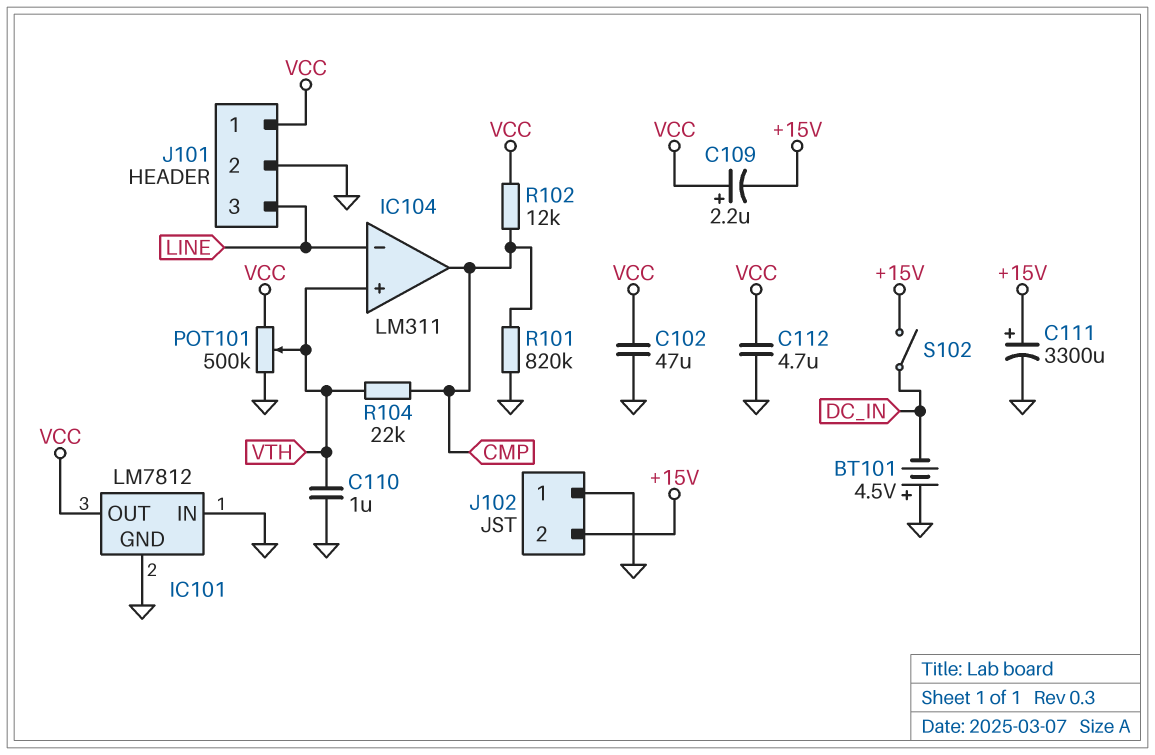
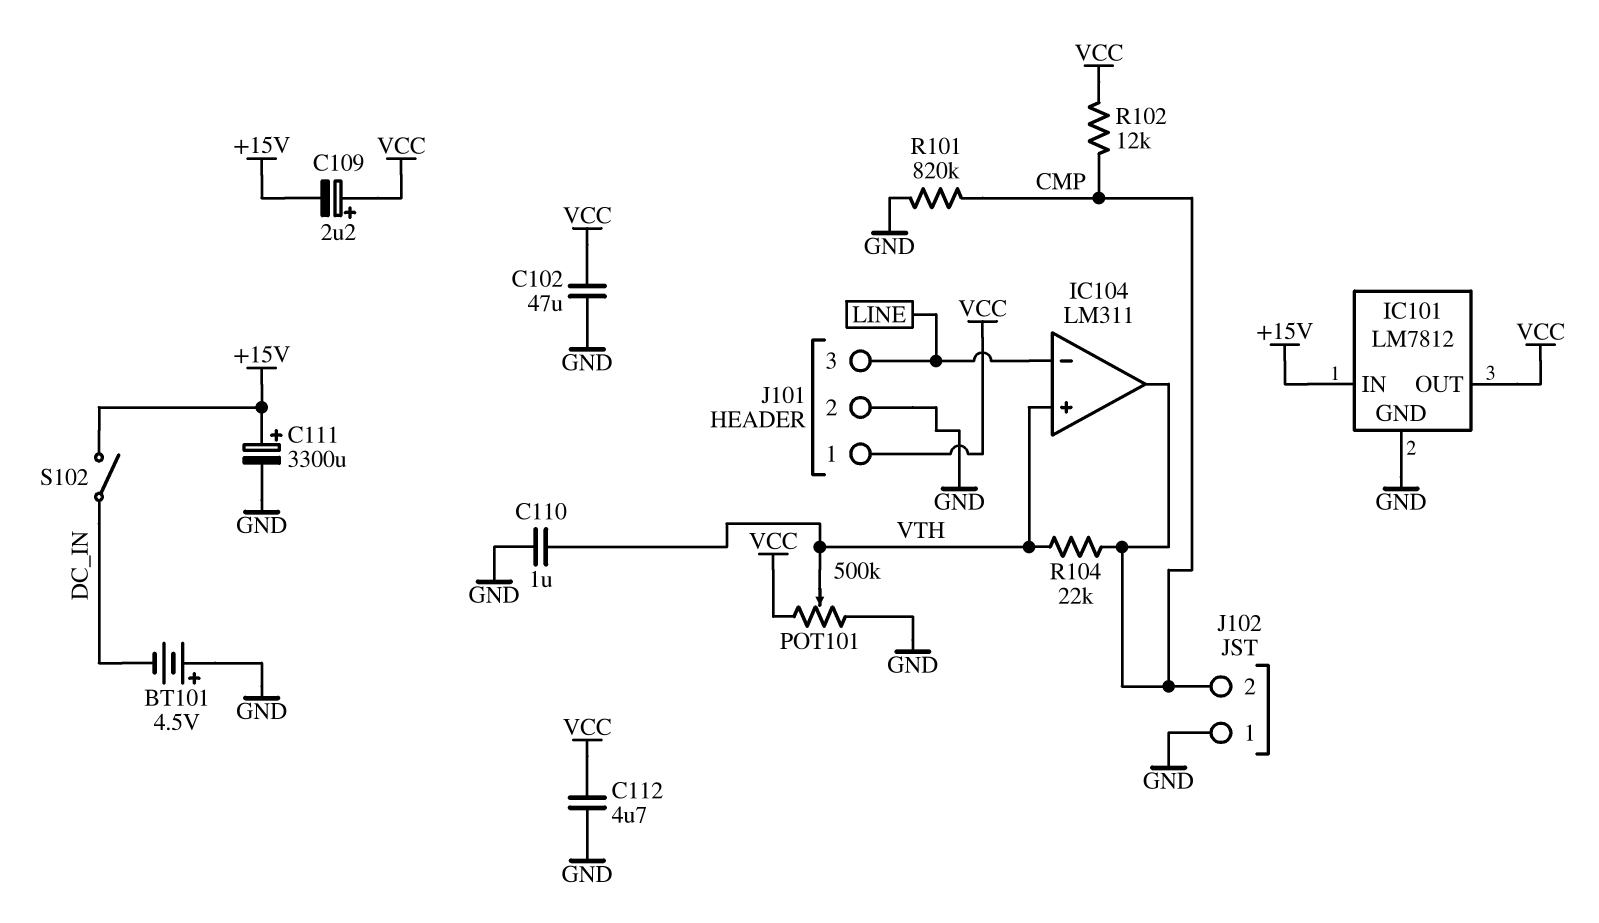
IC101 pin IN: GND -> +15V
J102 pin 2: +15V -> CMP

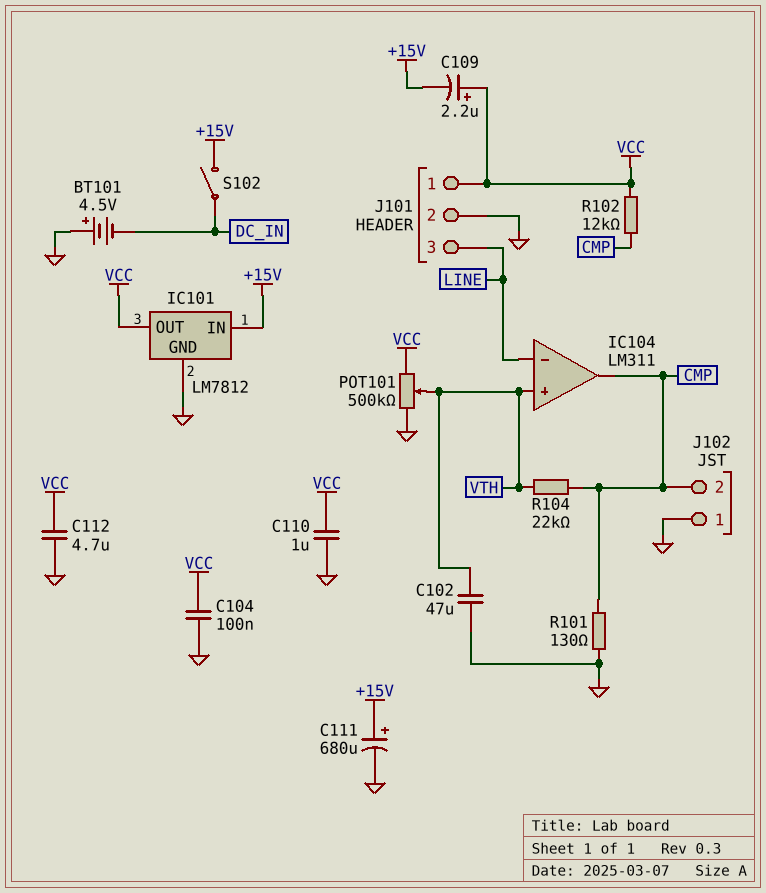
C102: 47uF (GND, VCC) -> 47uF (GND, VTH)
C104: none -> 100nF (GND, VCC)
C110: 1uF (GND, VTH) -> 1uF (GND, VCC)
C111: 3300uF (plus +15V, minus GND) -> 680uF (plus +15V, minus GND)
R101: 820k (CMP, GND) -> 130 (CMP, GND)

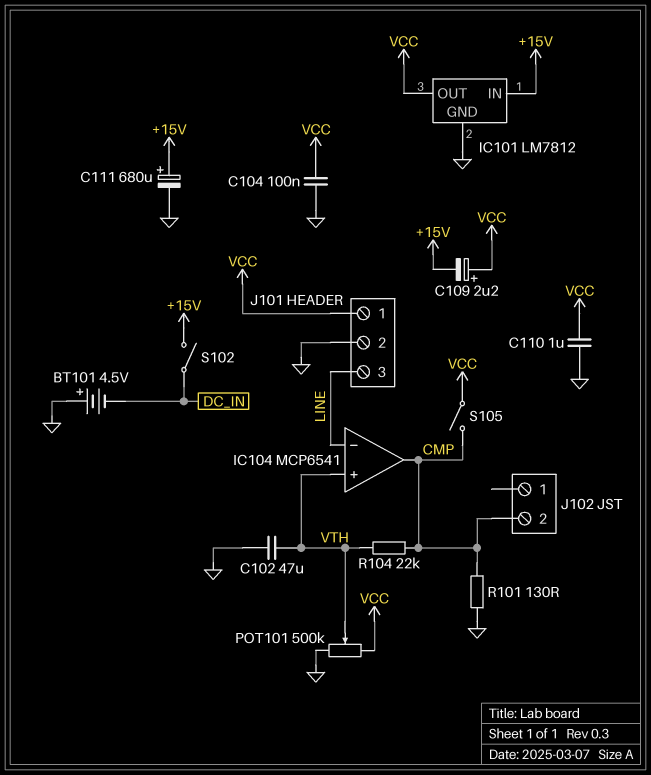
C112: 4.7uF (GND, VCC) -> none
IC104: LM311 -> MCP6541
J102 pin 1: GND -> none
R102: 12k (CMP, VCC) -> none
S105: none -> switch (CMP, VCC)

